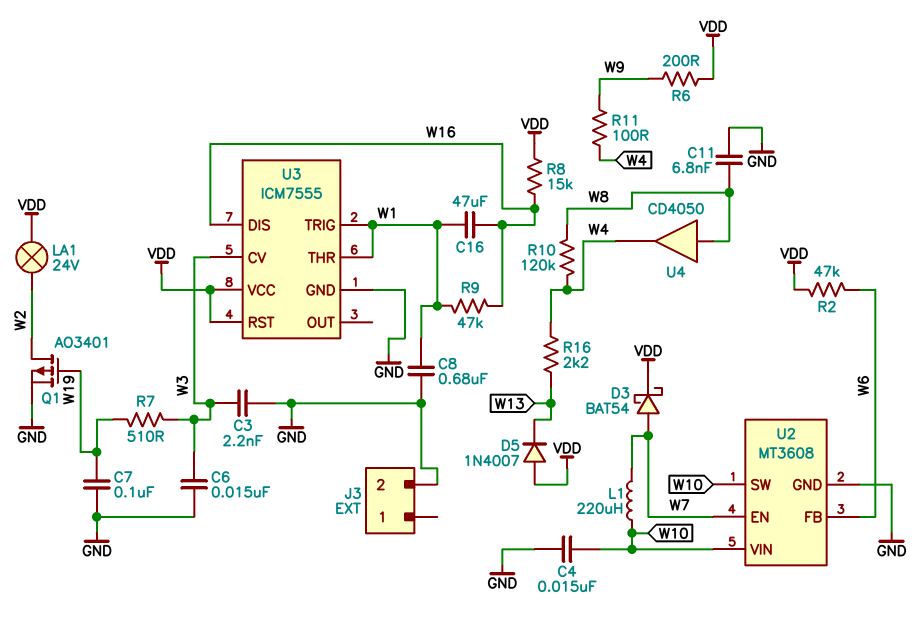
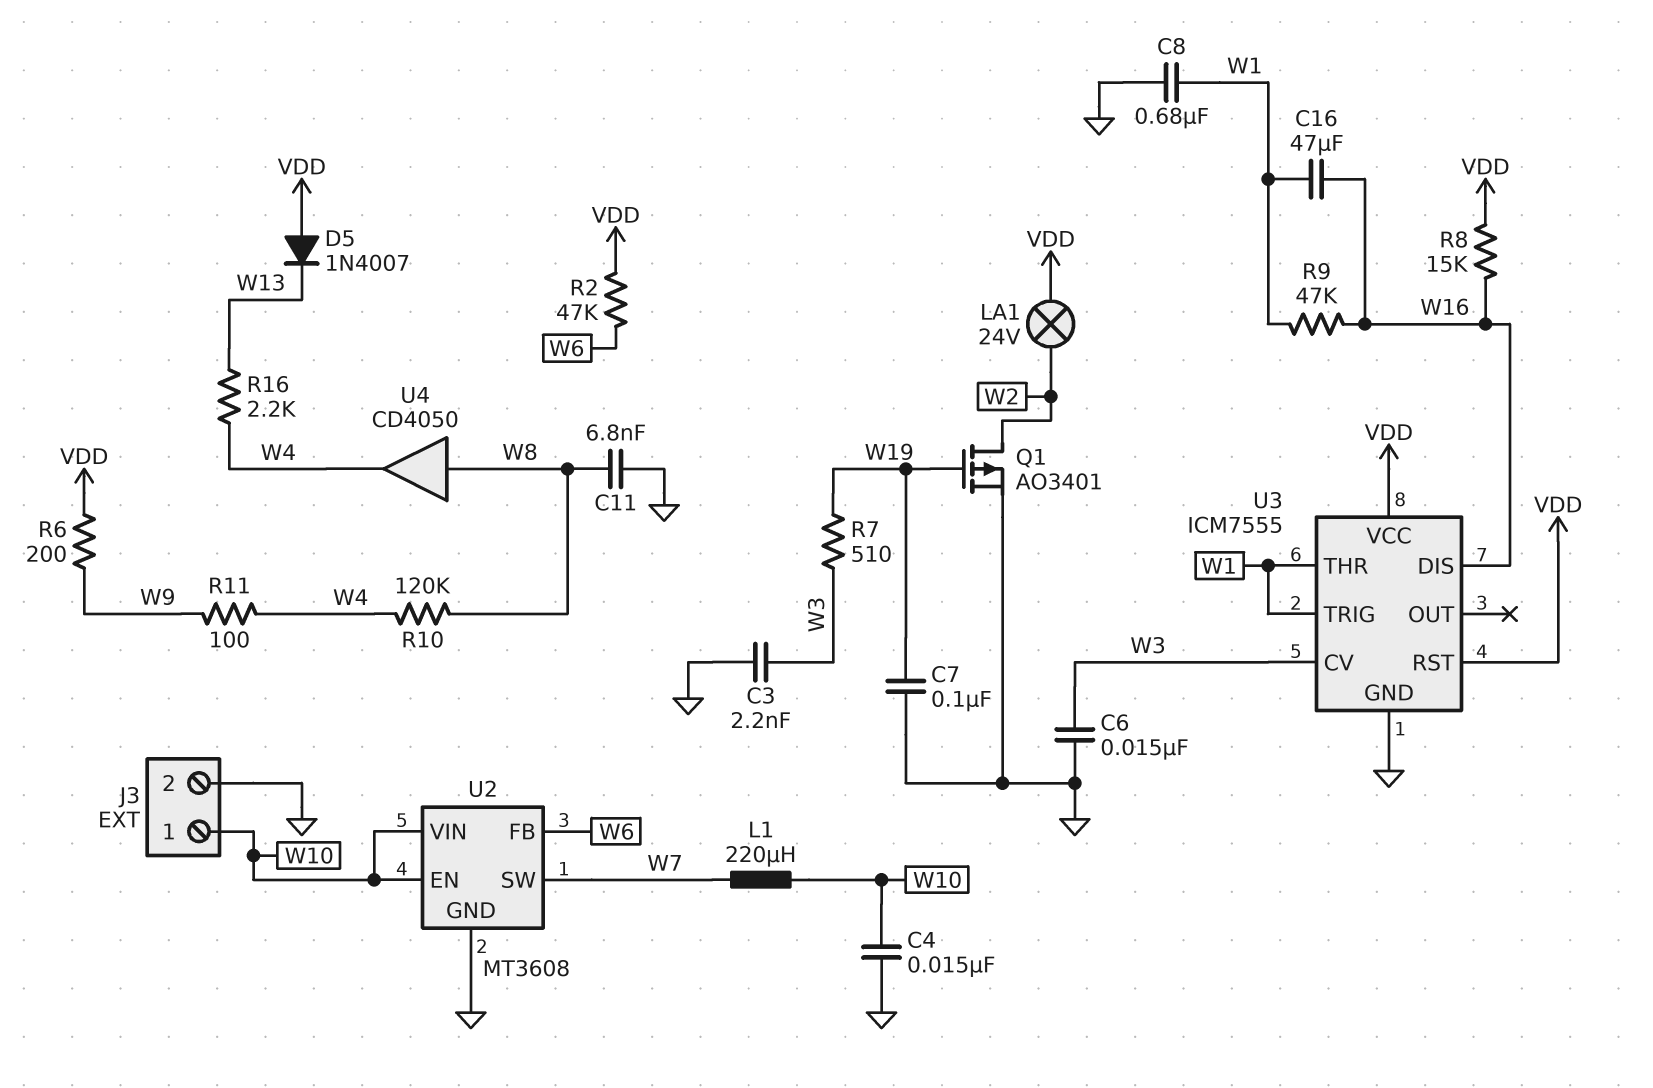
D3: schottky BAT54 (A W7, K VDD) -> none
J3 pin 1: none -> W10
U2 pin EN: W7 -> W10
U2 pin SW: W10 -> W7

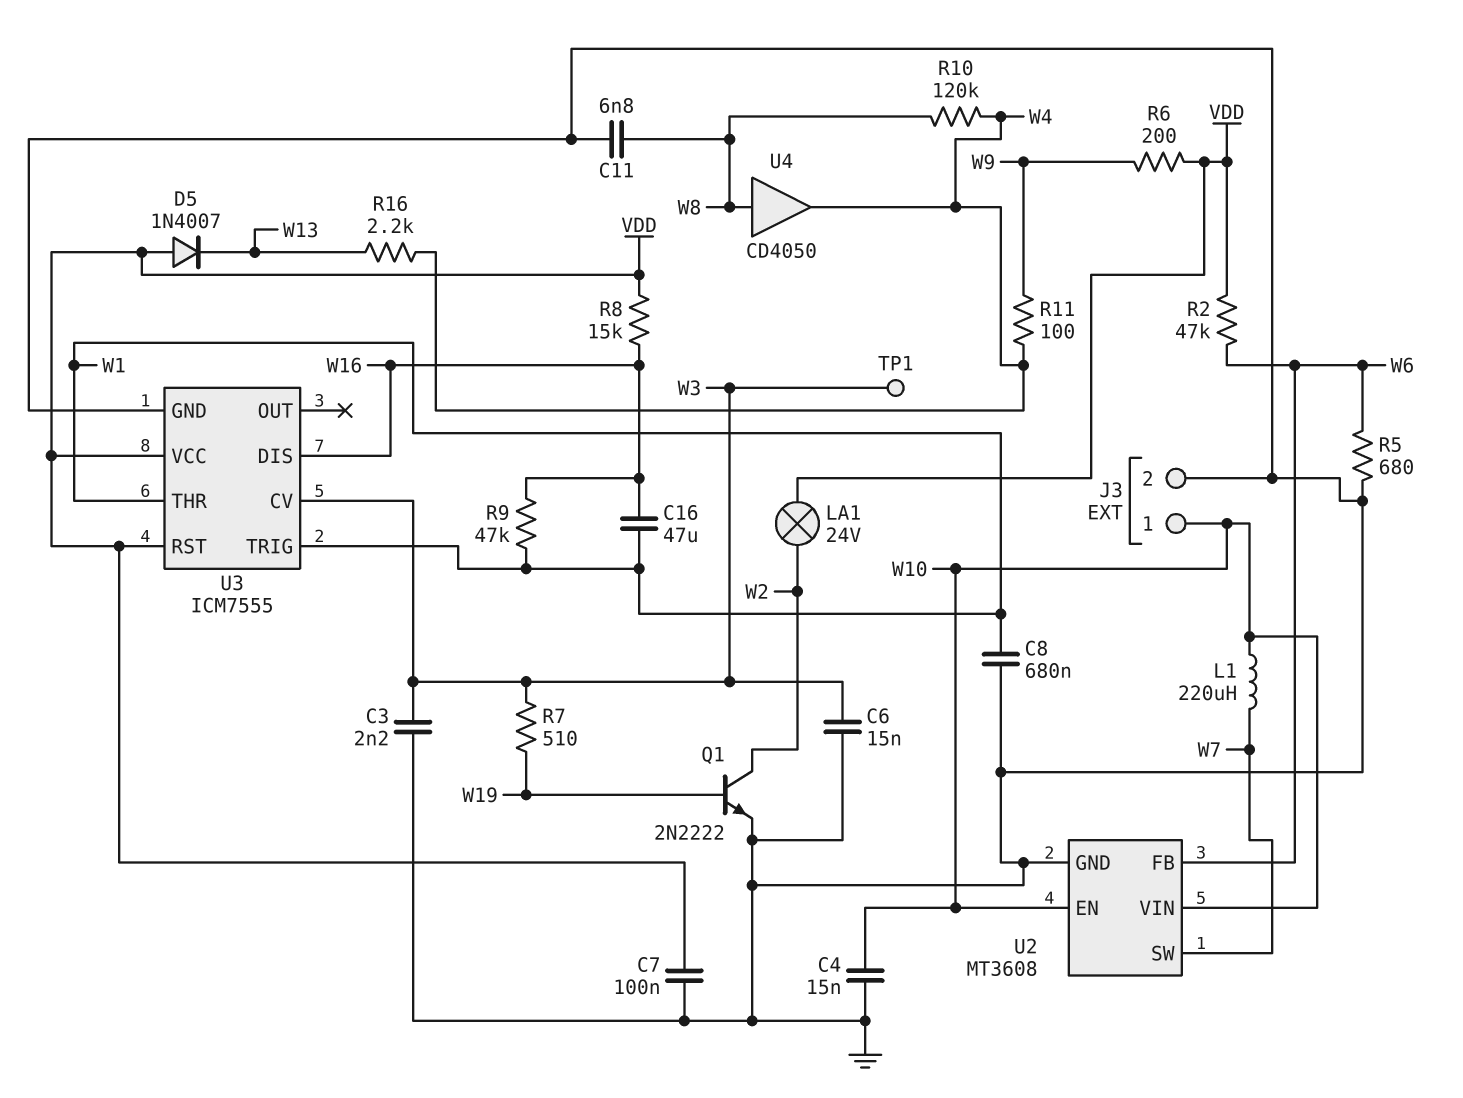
C7: 100nF (GND, W19) -> 100nF (GND, VDD)
Q1: PMOS AO3401 (G W19, D W2, S GND) -> NPN 2N2222 (B W19, C W2, E GND)
R5: none -> 680 (GND, W6)
TP1: none -> test point (W3)

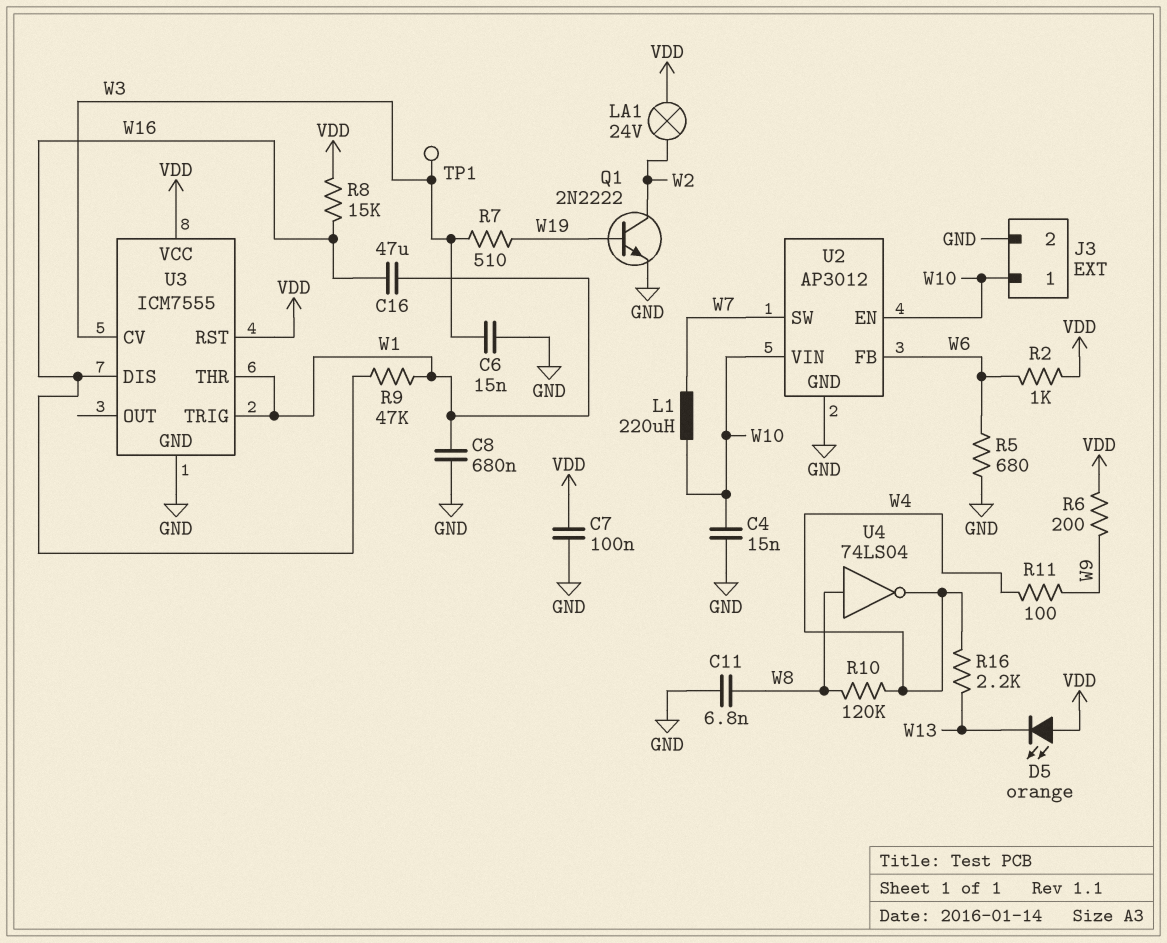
C3: 2.2nF (GND, W3) -> none
D5: diode 1N4007 (A VDD, K W13) -> LED orange (A VDD, K W13)
R2: 47k (VDD, W6) -> 1k (VDD, W6)
U2: MT3608 -> AP3012
U4: buffer CD4050 (in W8, out W4) -> NOT 74LS04 (in W8, out W4)

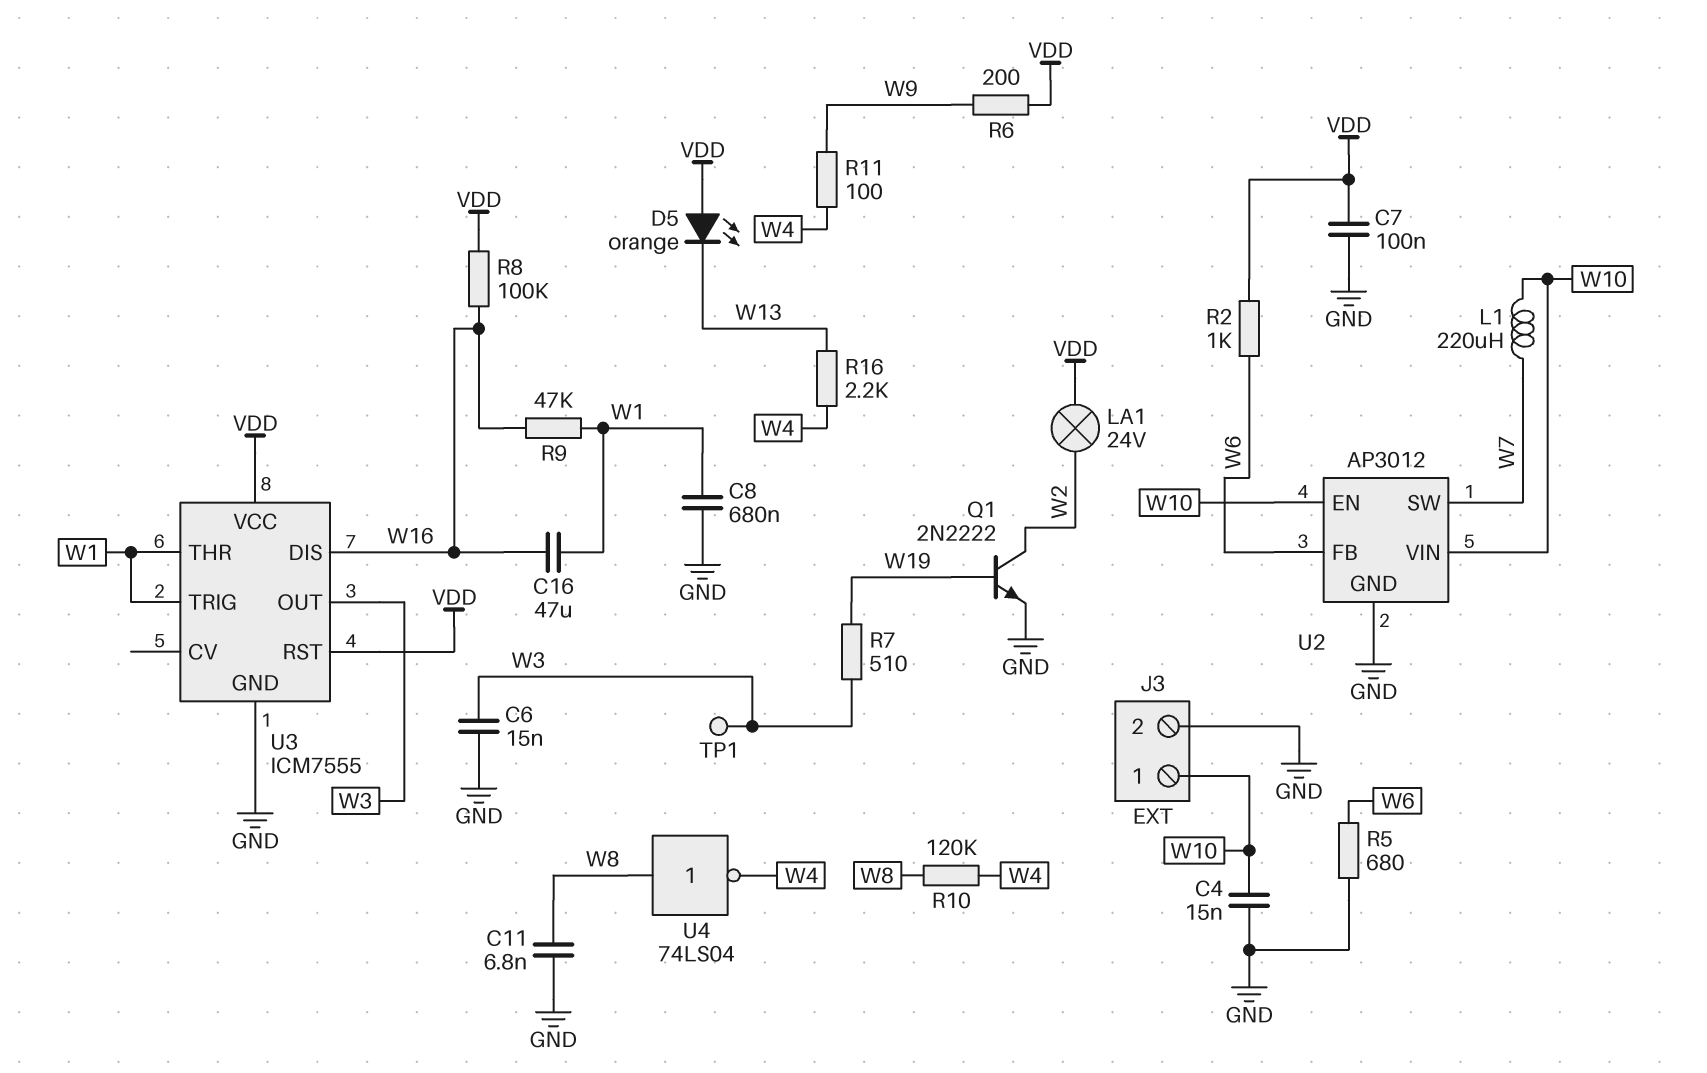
R8: 15k (VDD, W16) -> 100k (VDD, W16)
U3 pin CV: W3 -> none
U3 pin OUT: none -> W3

